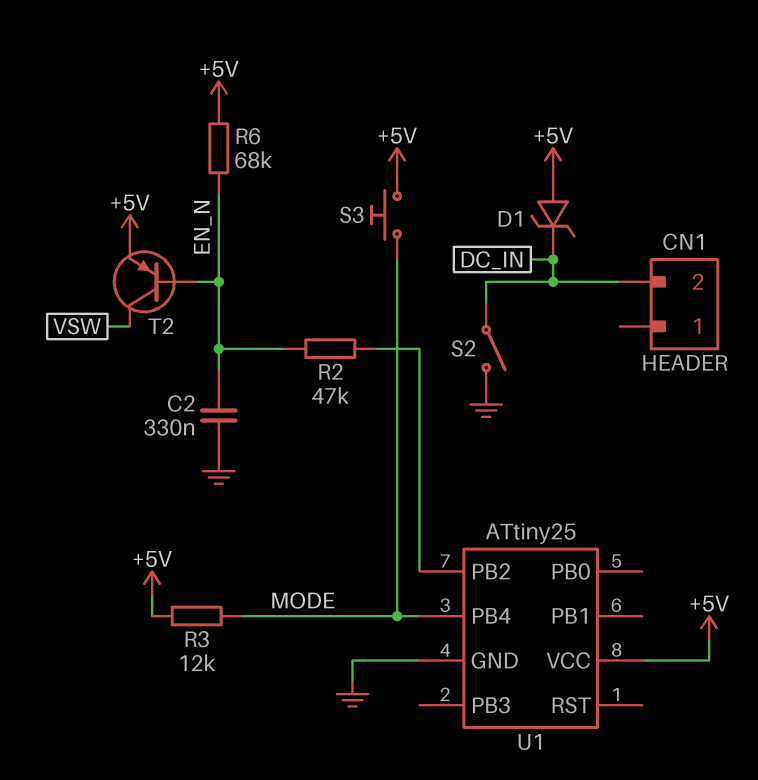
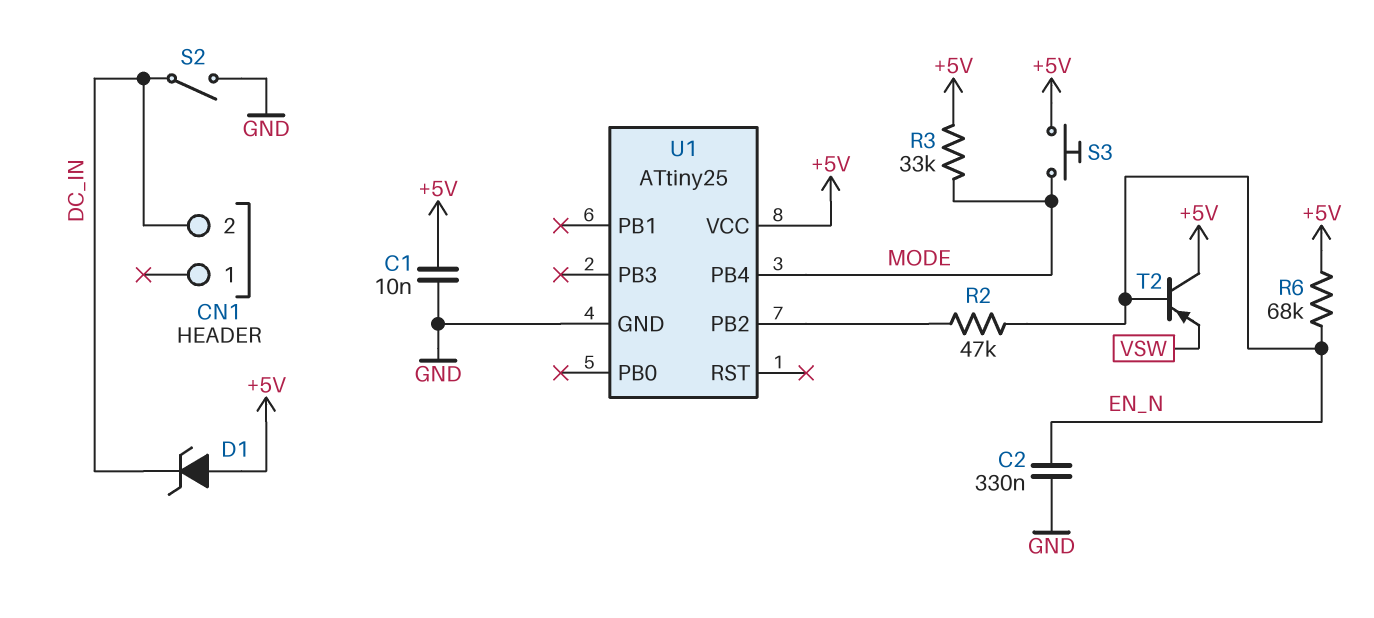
C1: none -> 10nF (+5V, GND)
R3: 12k (+5V, MODE) -> 33k (+5V, MODE)
T2: PNP (B EN_N, C VSW, E +5V) -> PNP (B EN_N, C +5V, E VSW)

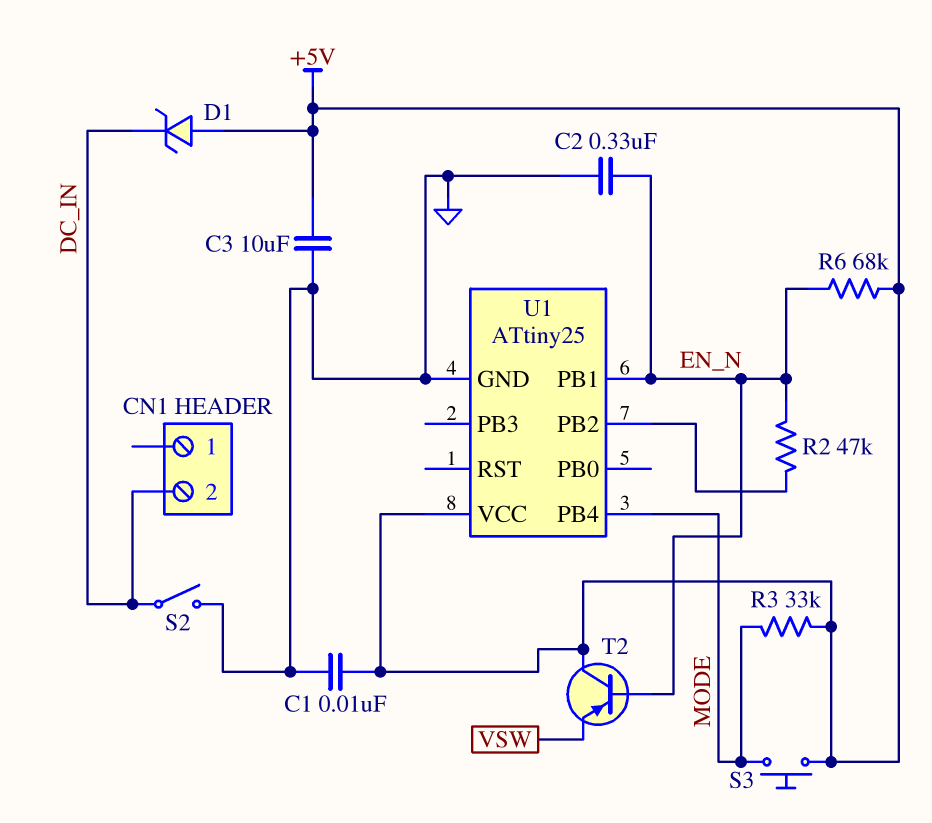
C3: none -> 10uF (+5V, GND)
U1 pin PB1: none -> EN_N

